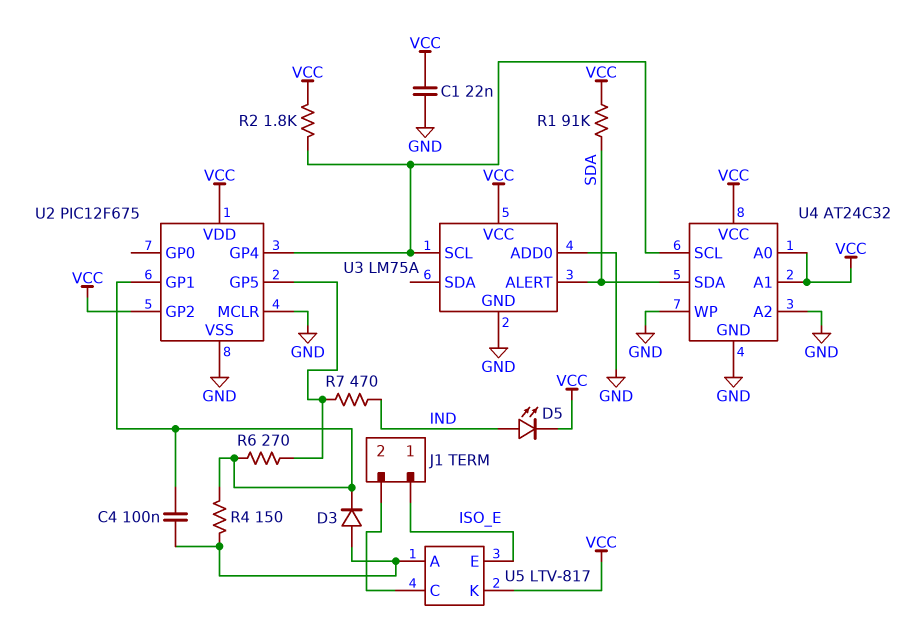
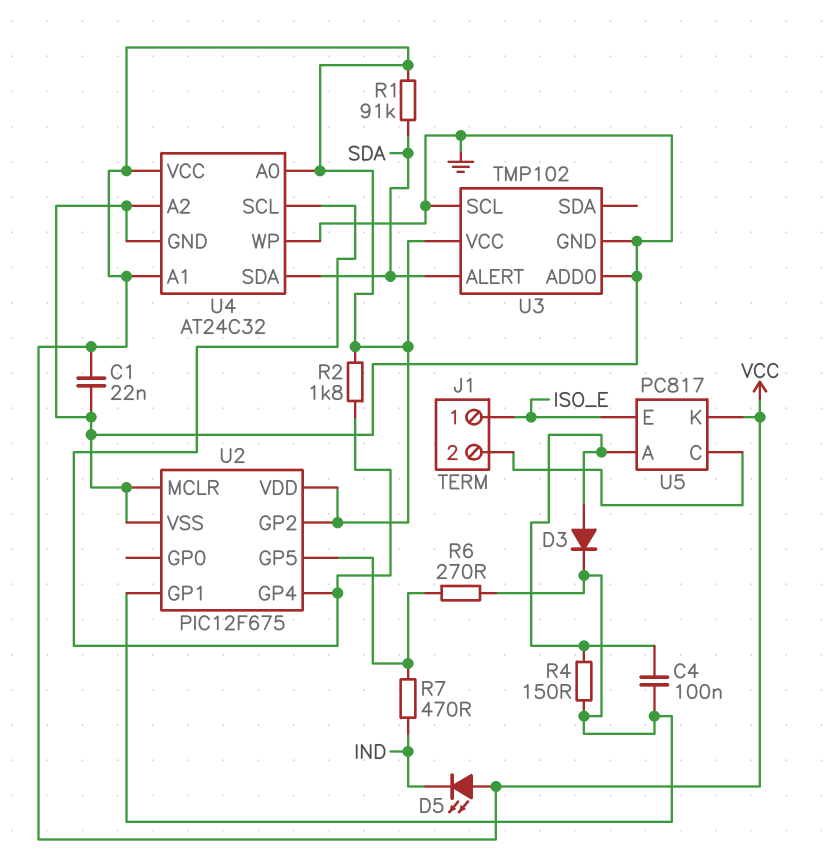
D5: LED (A IND, K VCC) -> LED (A VCC, K IND)
U3: LM75A -> TMP102
U3 pin SCL: U2/GP4 -> GND
U5: LTV-817 -> PC817

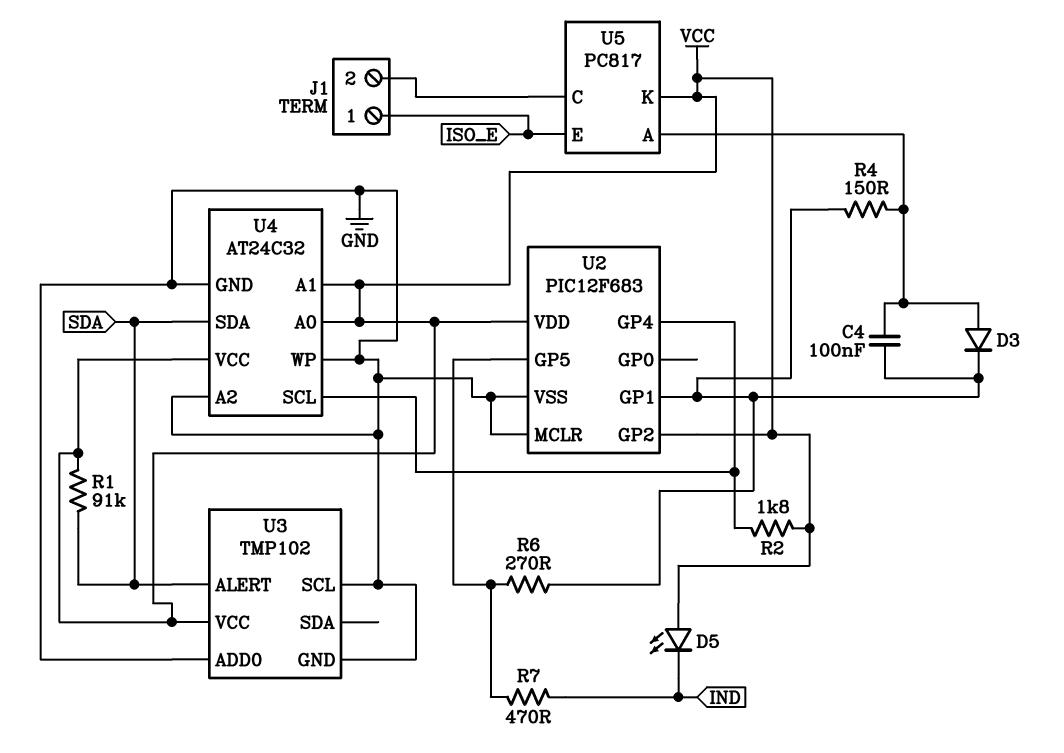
C1: 22nF (GND, VCC) -> none
U2: PIC12F675 -> PIC12F683

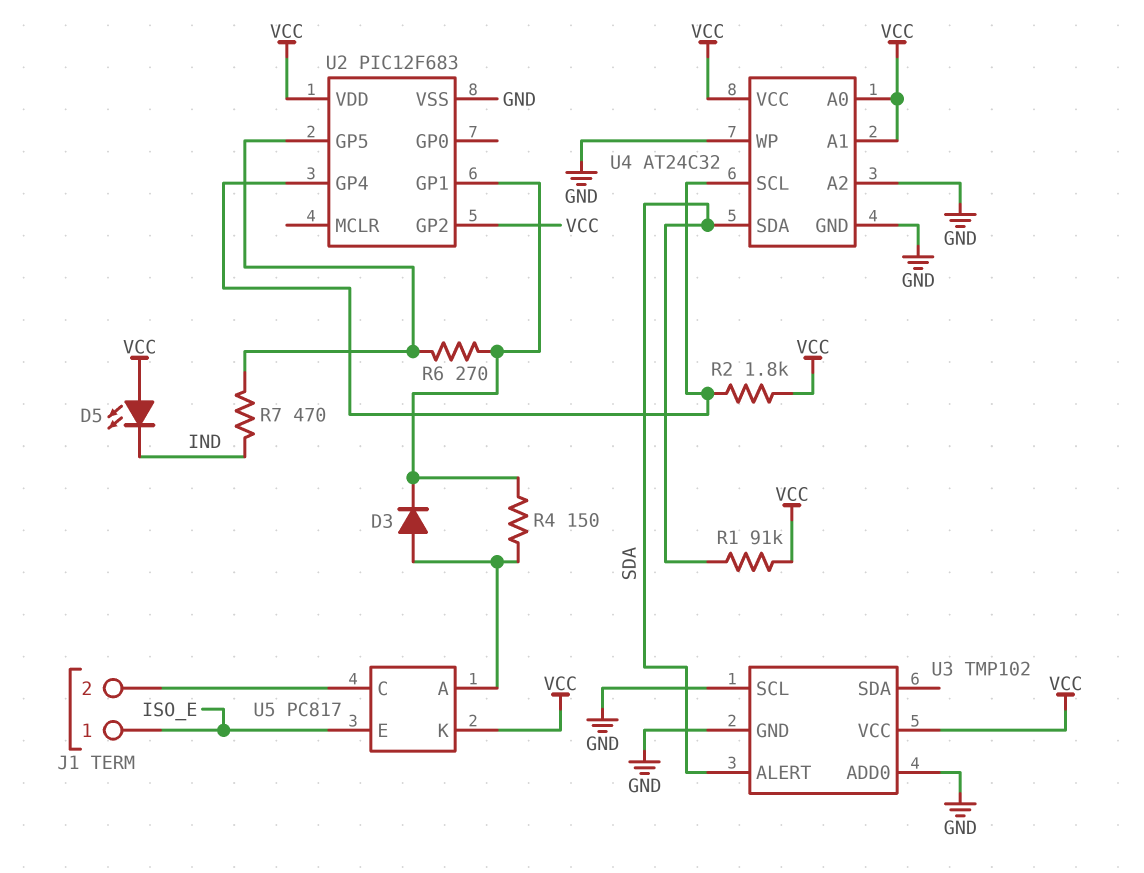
C4: 100nF (U2/GP1, U5/A) -> none
U2 pin MCLR: GND -> none

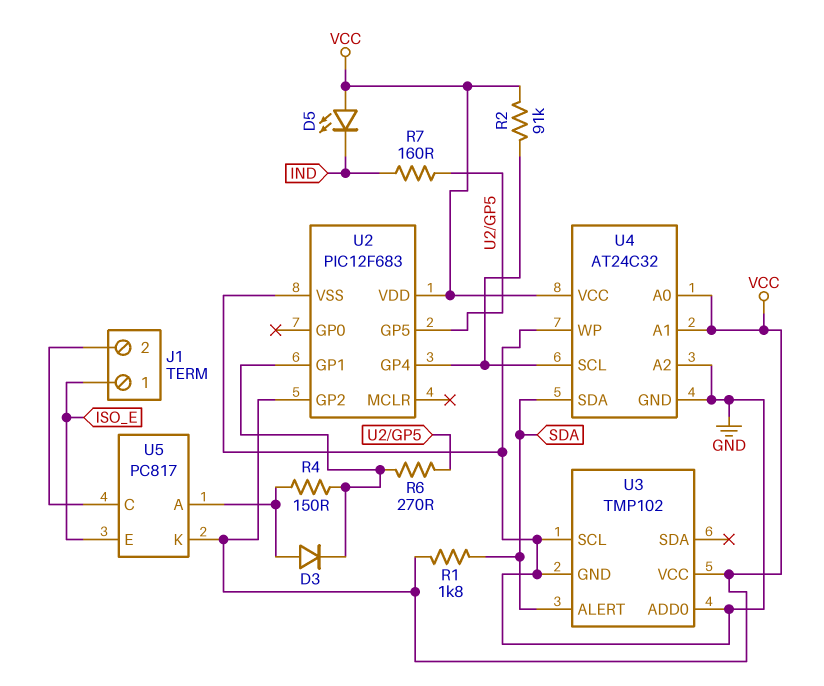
R1: 91k (SDA, VCC) -> 1.8k (SDA, VCC)
R2: 1.8k (U2/GP4, VCC) -> 91k (U2/GP4, VCC)
R7: 470 (IND, U2/GP5) -> 160 (IND, U2/GP5)

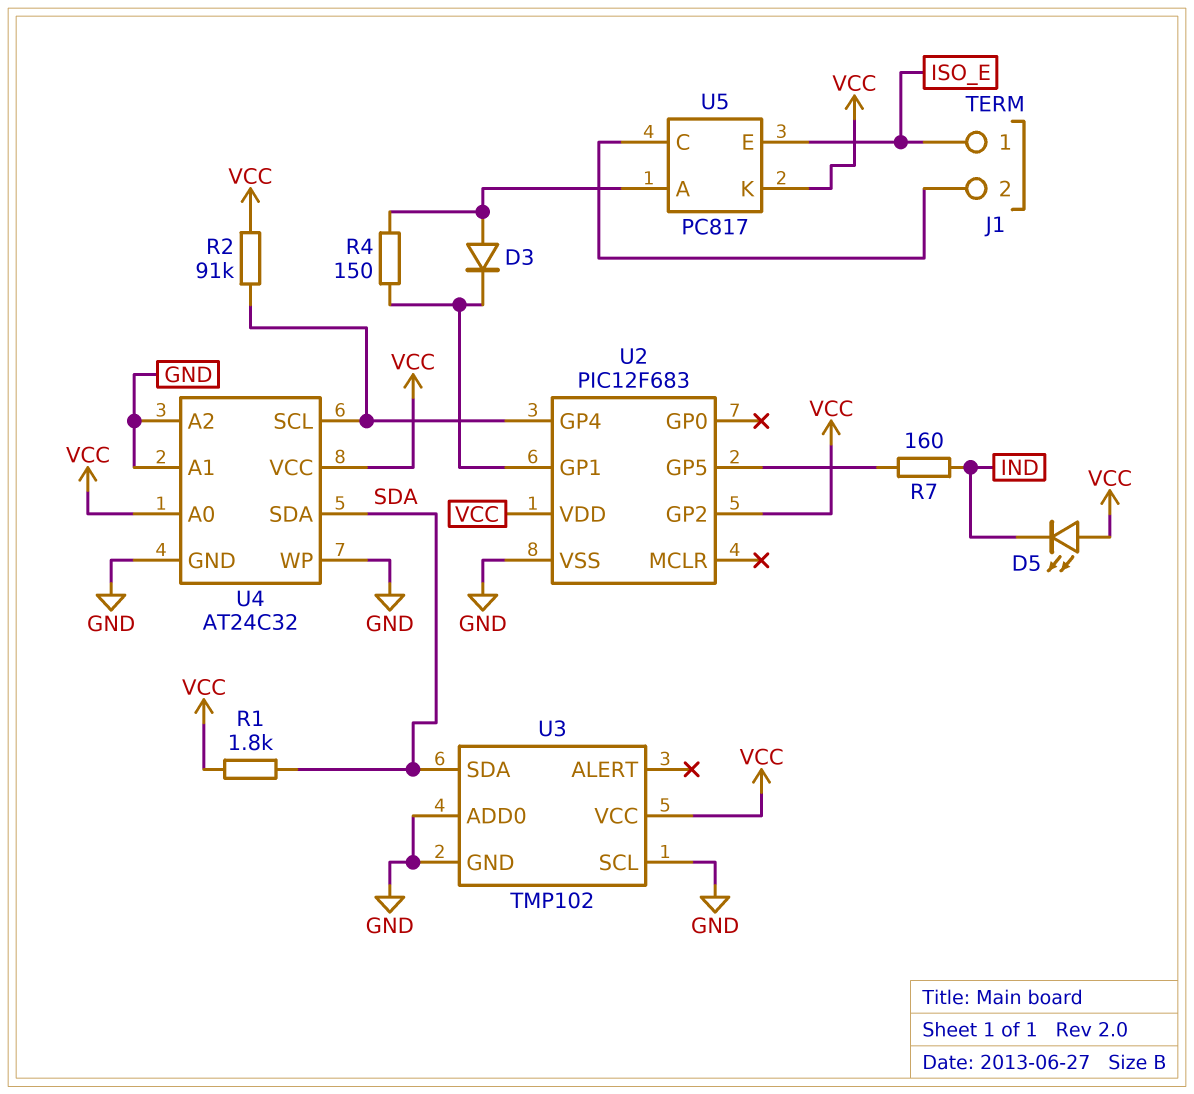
R6: 270 (U2/GP1, U2/GP5) -> none
U3 pin ALERT: SDA -> none
U3 pin SDA: none -> SDA
U4 pin A1: VCC -> GND

